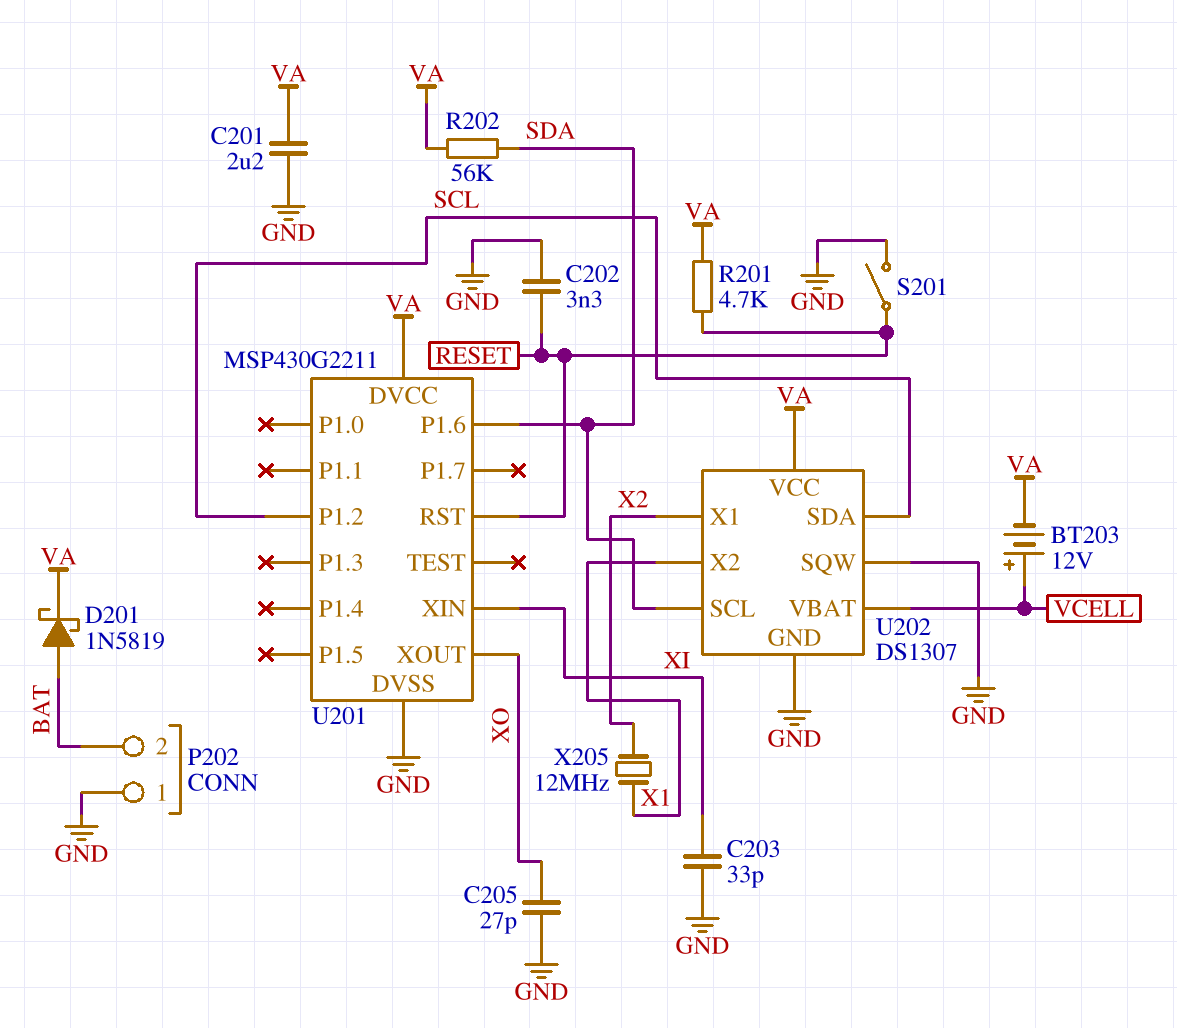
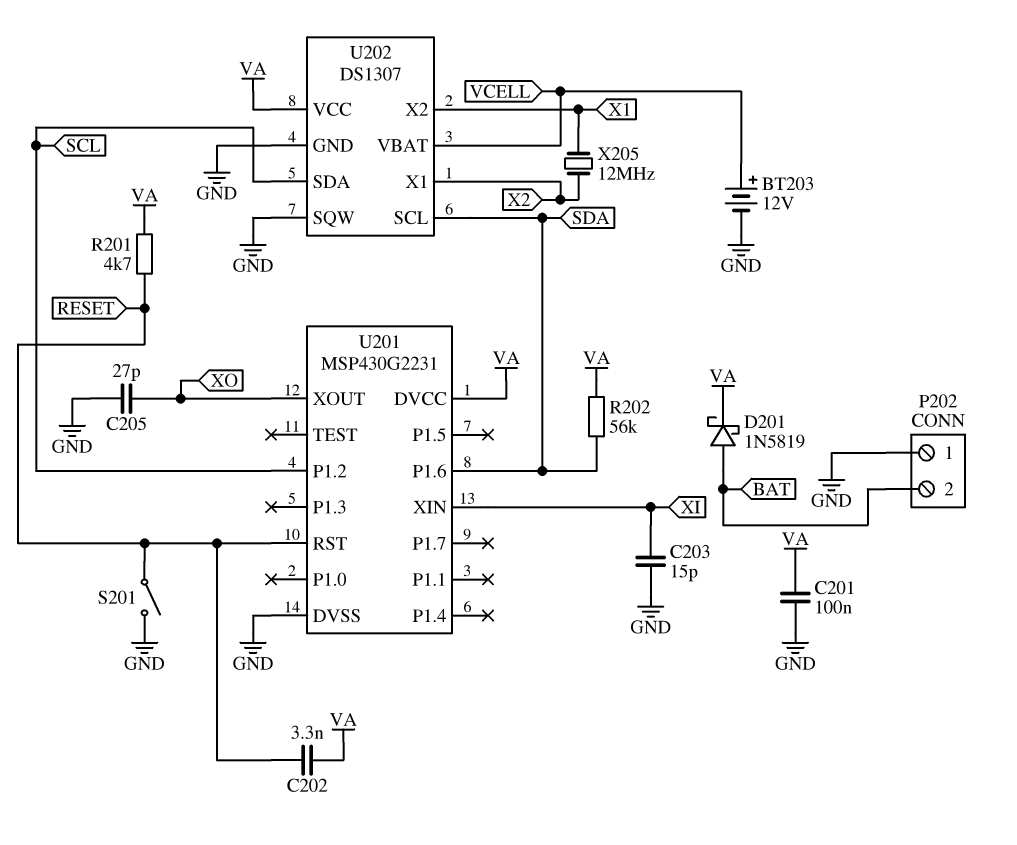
BT203: 12V (plus VCELL, minus VA) -> 12V (plus VCELL, minus GND)
C201: 2.2uF (GND, VA) -> 100nF (GND, VA)
C202: 3.3nF (GND, RESET) -> 3.3nF (RESET, VA)
C203: 33pF (GND, XI) -> 15pF (GND, XI)
U201: MSP430G2211 -> MSP430G2231

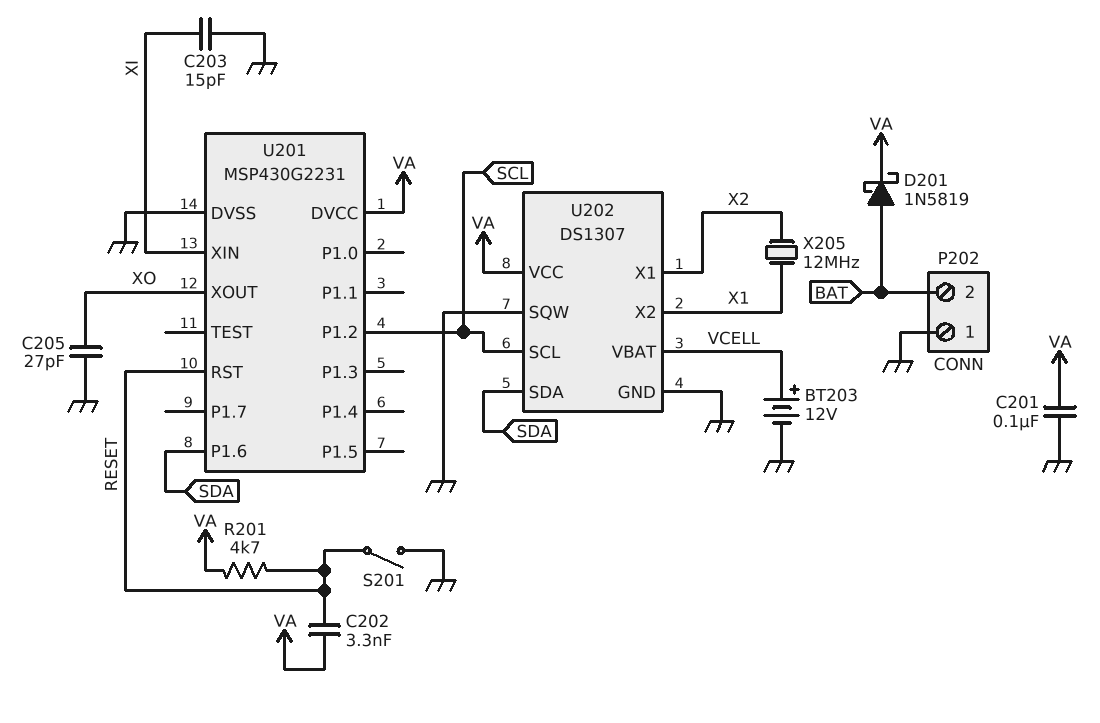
R202: 56k (SDA, VA) -> none
U202 pin SCL: SDA -> SCL
U202 pin SDA: SCL -> SDA

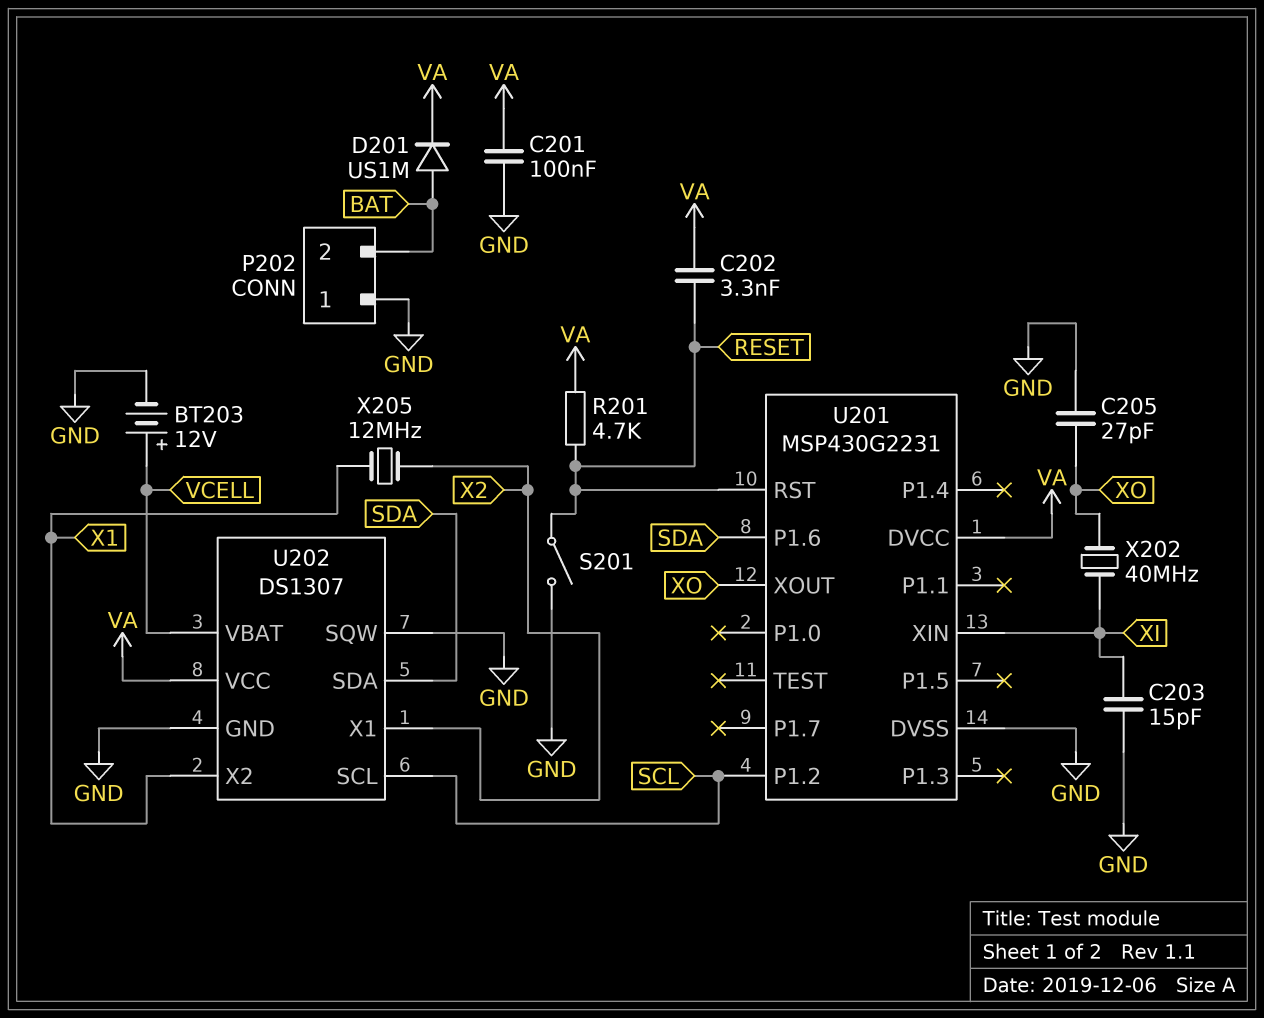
D201: schottky 1N5819 (A BAT, K VA) -> diode US1M (A BAT, K VA)
X202: none -> 40MHz (XI, XO)

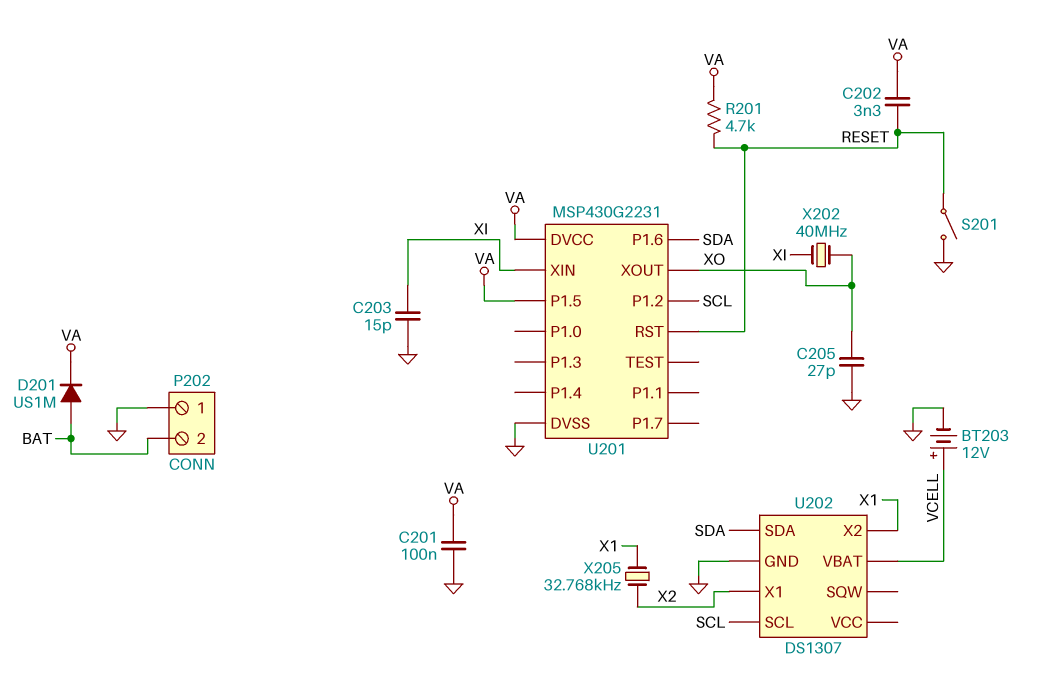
U201 pin P1.5: none -> VA
U202 pin SQW: GND -> none
U202 pin VCC: VA -> none
X205: 12MHz (X1, X2) -> 32.768kHz (X1, X2)

